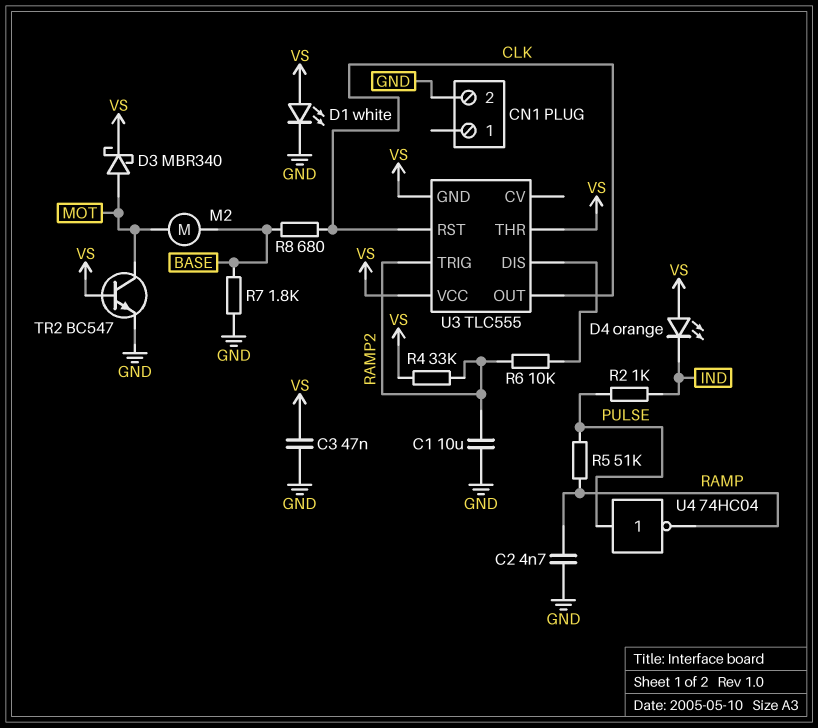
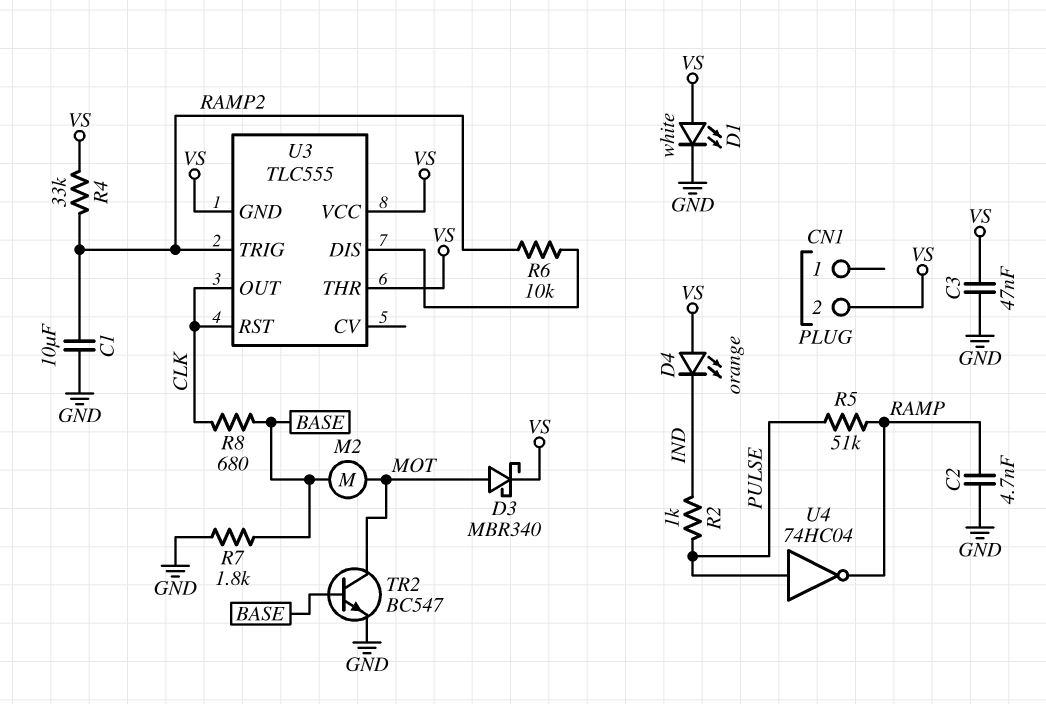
CN1 pin 2: GND -> VS
TR2: NPN BC547 (B VS, C MOT, E GND) -> NPN BC547 (B BASE, C MOT, E GND)

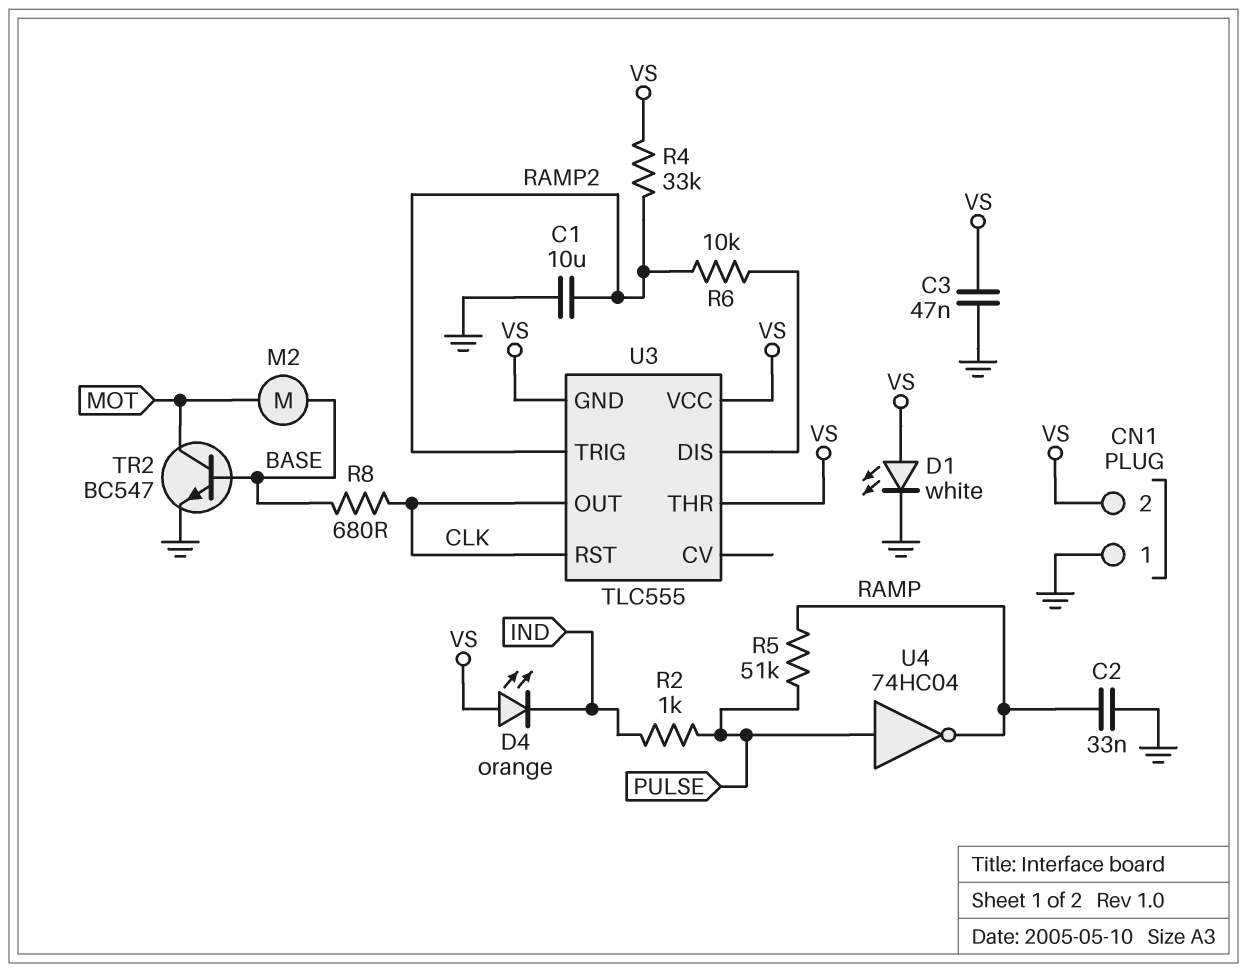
C2: 4.7nF (GND, RAMP) -> 33nF (GND, RAMP)
CN1 pin 1: none -> GND
D3: schottky MBR340 (A MOT, K VS) -> none
R7: 1.8k (BASE, GND) -> none

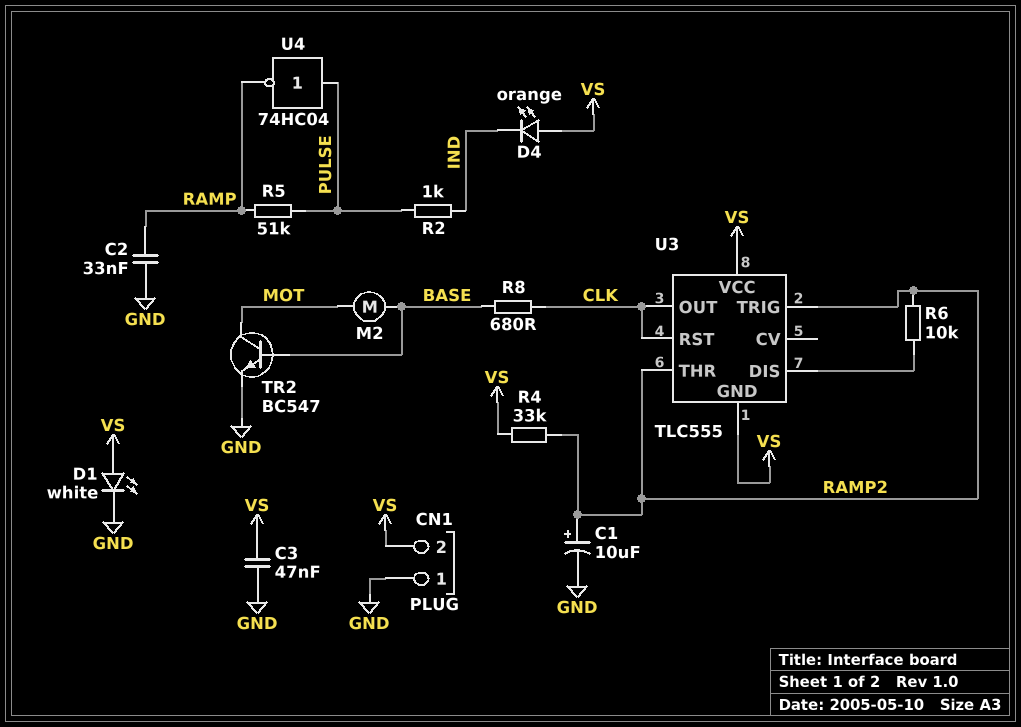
C1: 10uF (GND, RAMP2) -> 10uF (plus RAMP2, minus GND)
U3 pin THR: VS -> RAMP2

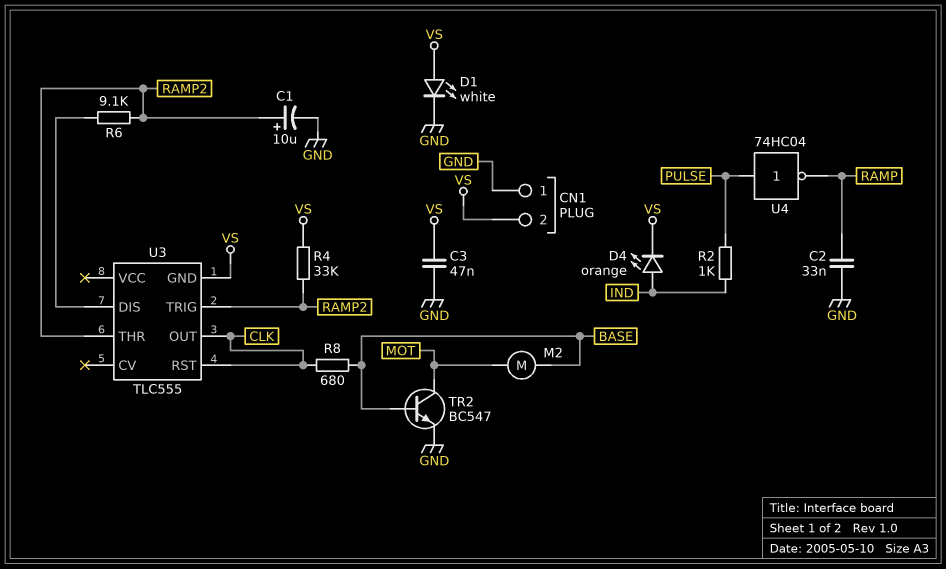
D4: LED orange (A VS, K IND) -> LED orange (A IND, K VS)
R5: 51k (PULSE, RAMP) -> none
R6: 10k (RAMP2, U3/DIS) -> 9.1k (RAMP2, U3/DIS)
U3 pin VCC: VS -> none

